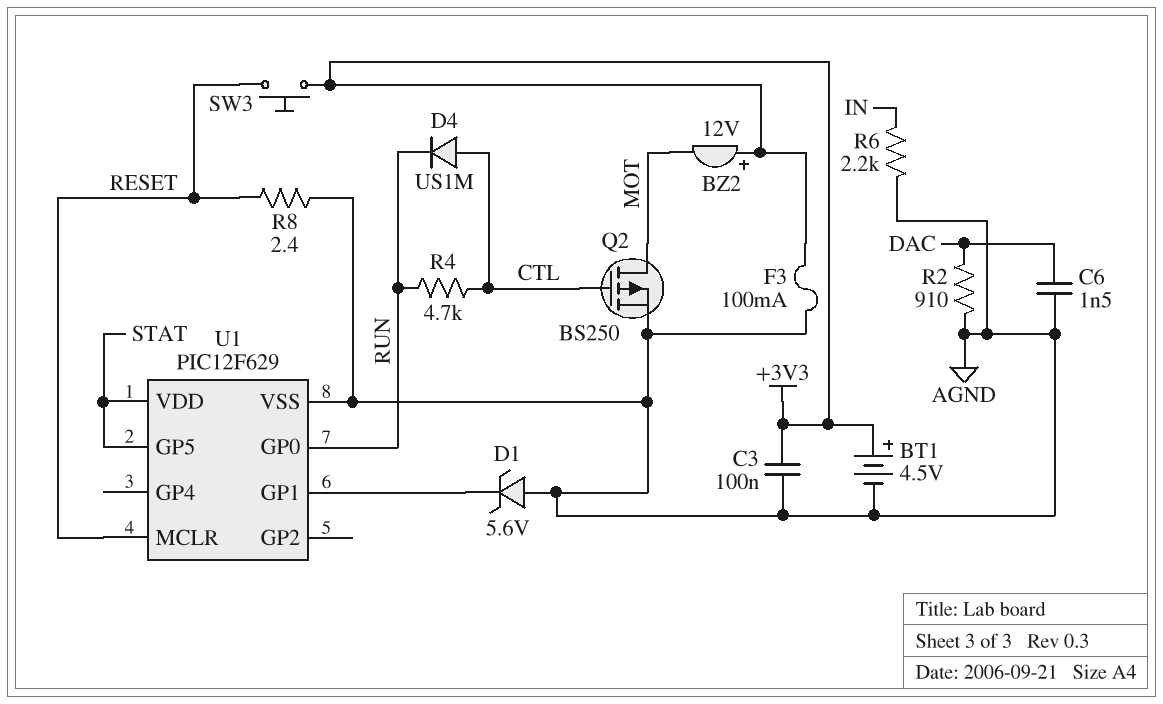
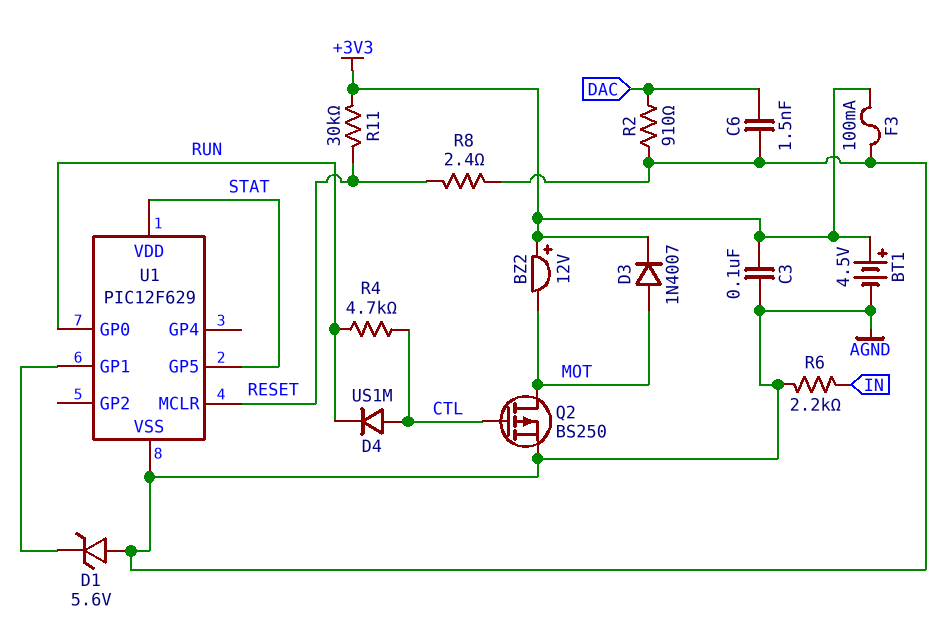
D3: none -> diode 1N4007 (A MOT, K +3V3)
R11: none -> 30k (+3V3, RESET)
SW3: button (+3V3, RESET) -> none

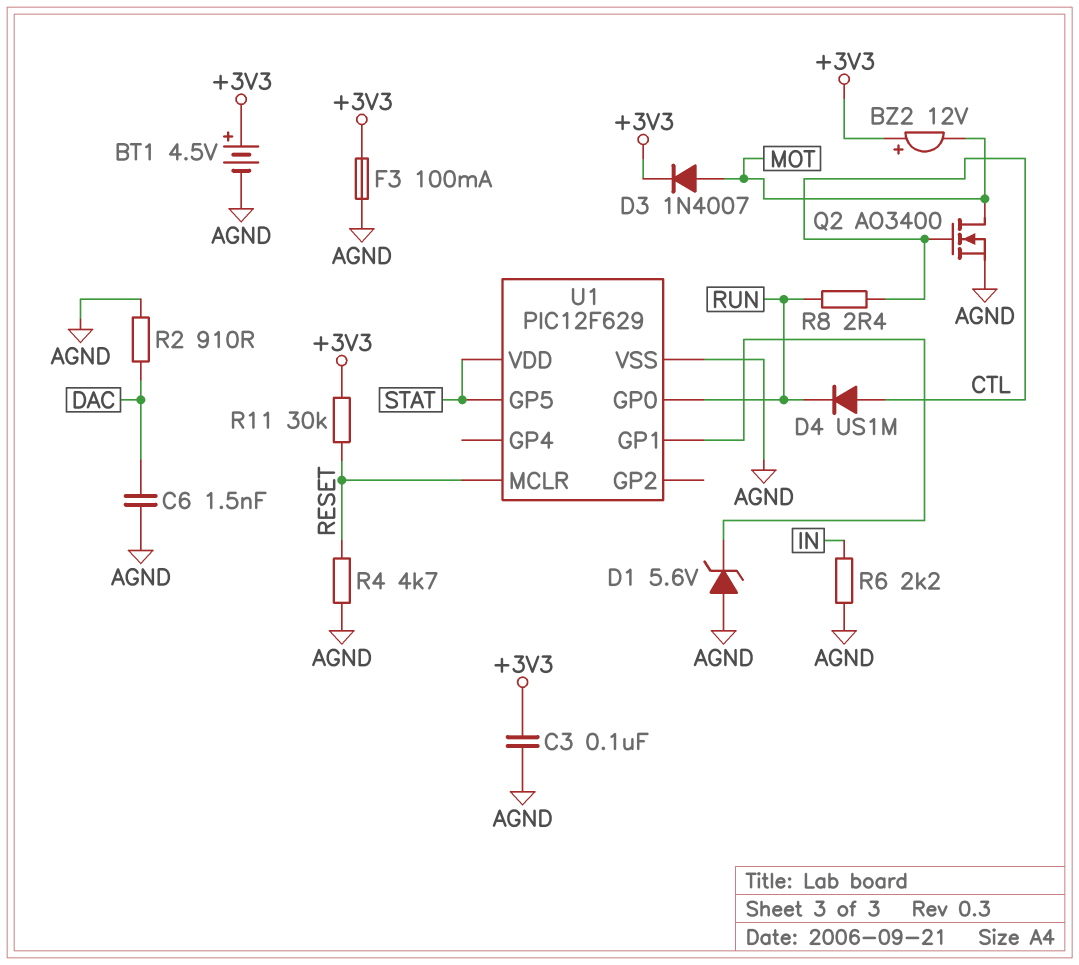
Q2: PMOS BS250 (G CTL, D MOT, S AGND) -> NMOS AO3400 (G CTL, D MOT, S AGND)
R4: 4.7k (CTL, RUN) -> 4.7k (AGND, RESET)
R8: 2.4 (AGND, RESET) -> 2.4 (CTL, RUN)

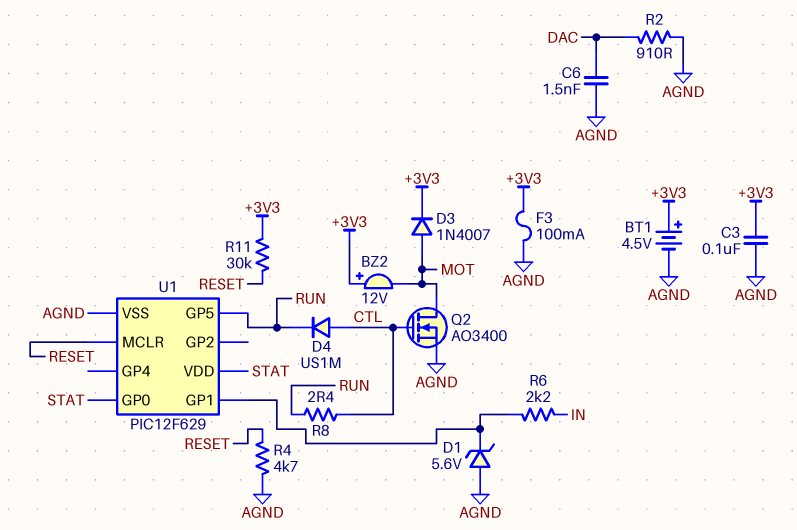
R6: 2.2k (AGND, IN) -> 2.2k (IN, U1/GP1)
U1 pin GP0: RUN -> STAT
U1 pin GP5: STAT -> RUN

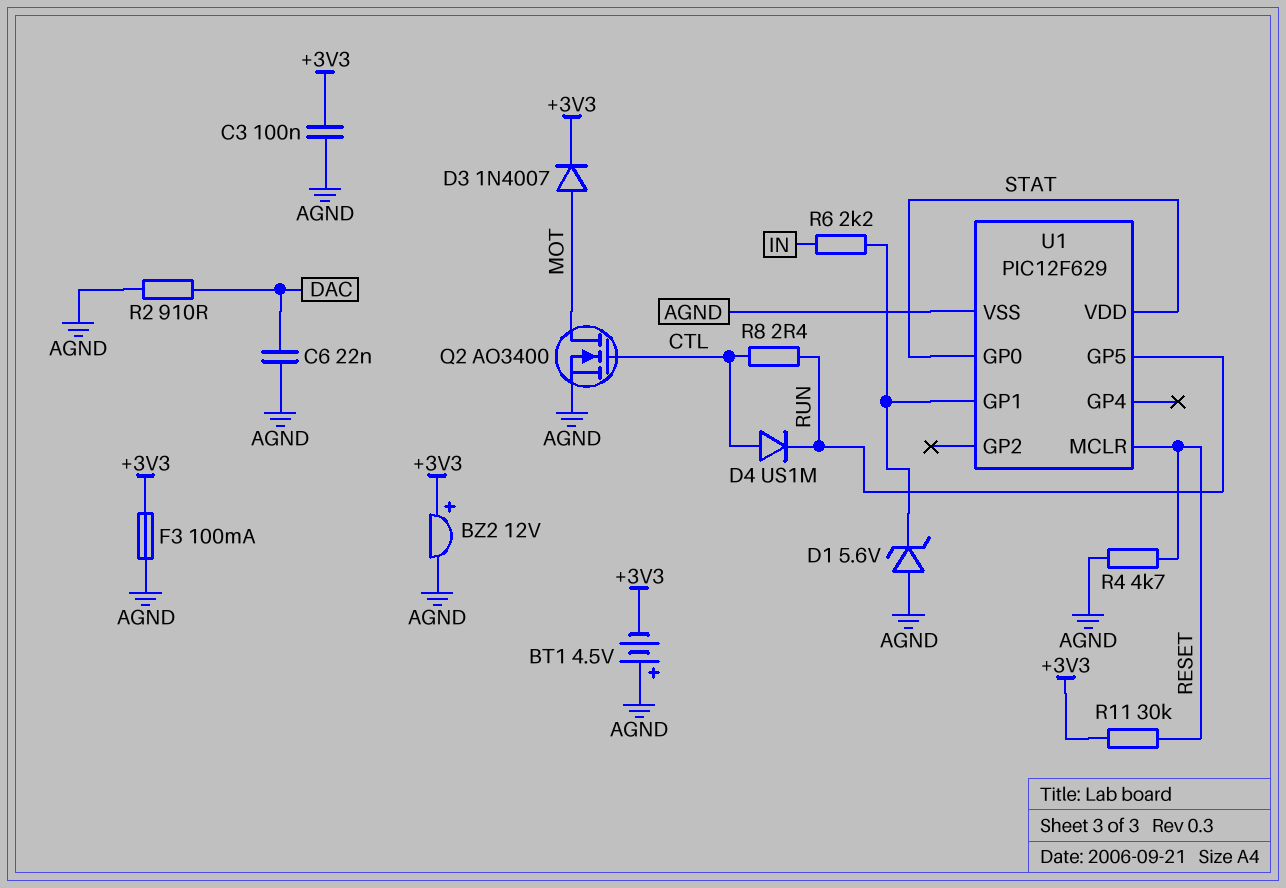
BT1: 4.5V (plus +3V3, minus AGND) -> 4.5V (plus AGND, minus +3V3)
BZ2: buzzer 12V (plus +3V3, minus MOT) -> buzzer 12V (plus +3V3, minus AGND)
C6: 1.5nF (AGND, DAC) -> 22nF (AGND, DAC)

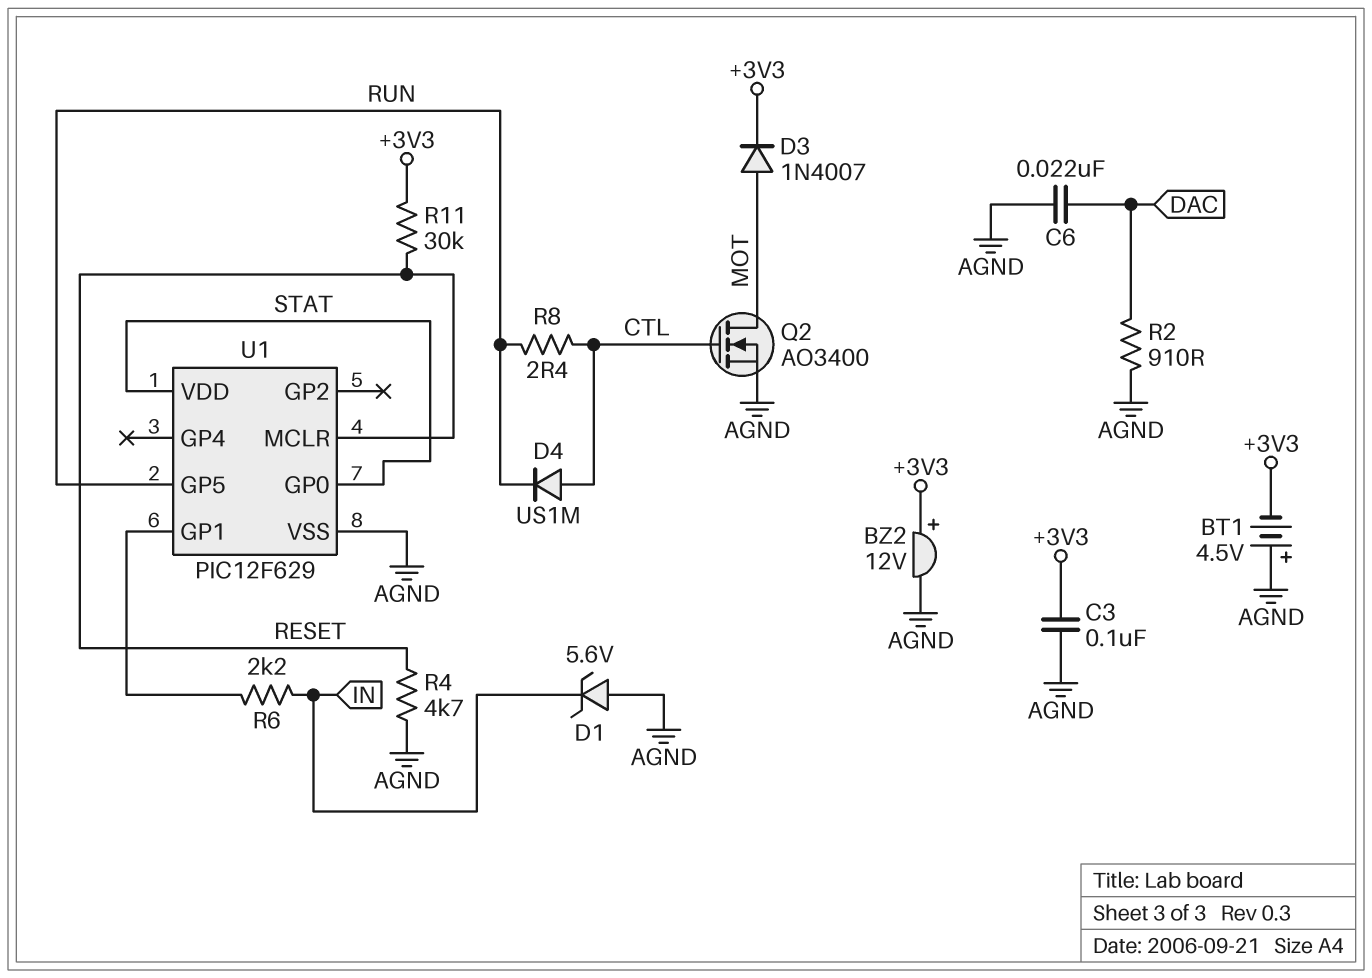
D1: zener 5.6V (A AGND, K U1/GP1) -> zener 5.6V (A AGND, K IN)
F3: 100mA (+3V3, AGND) -> none

